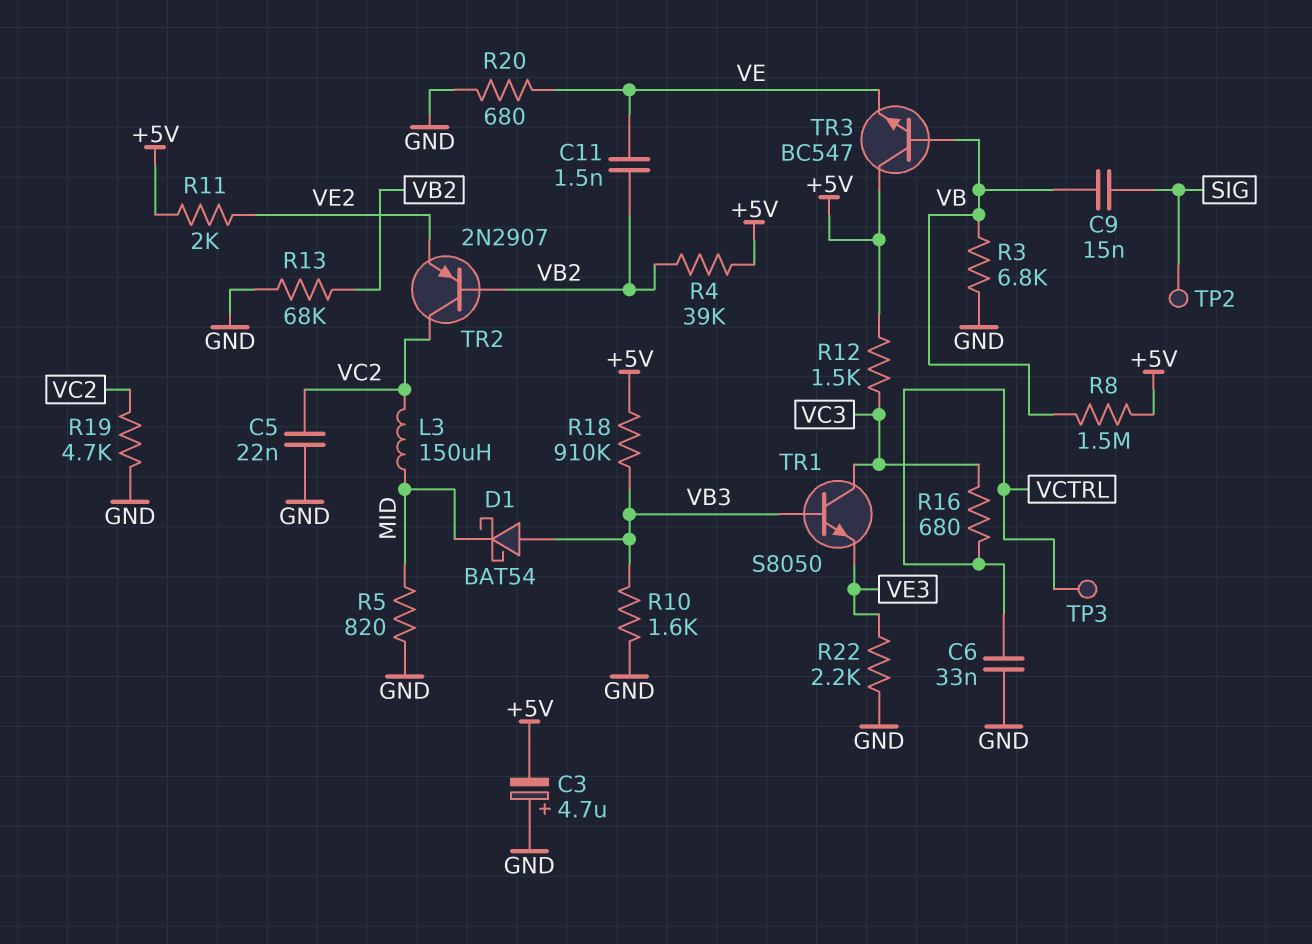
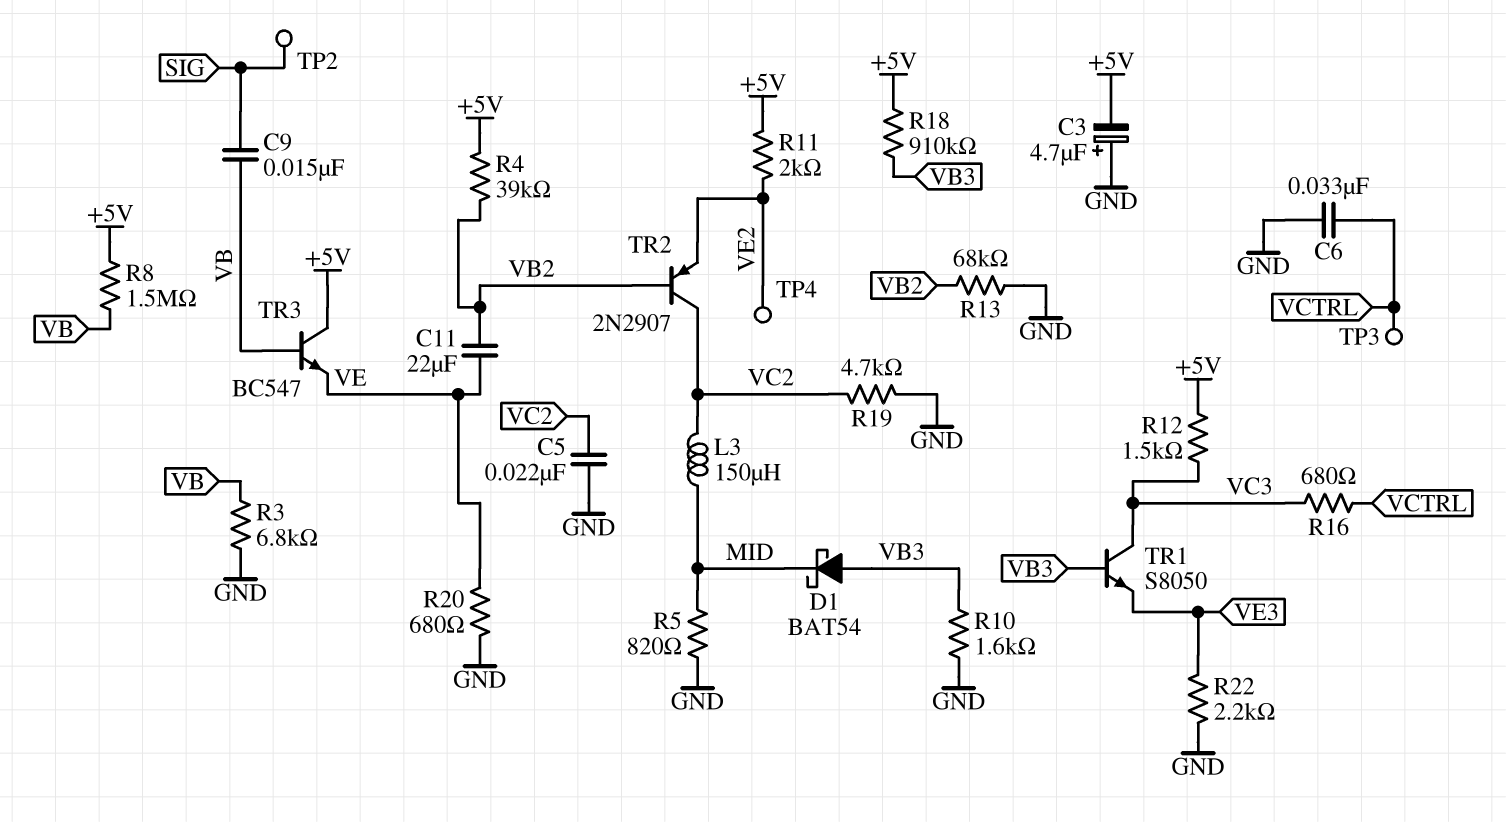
C11: 1.5nF (VB2, VE) -> 22uF (VB2, VE)
TP4: none -> test point (VE2)

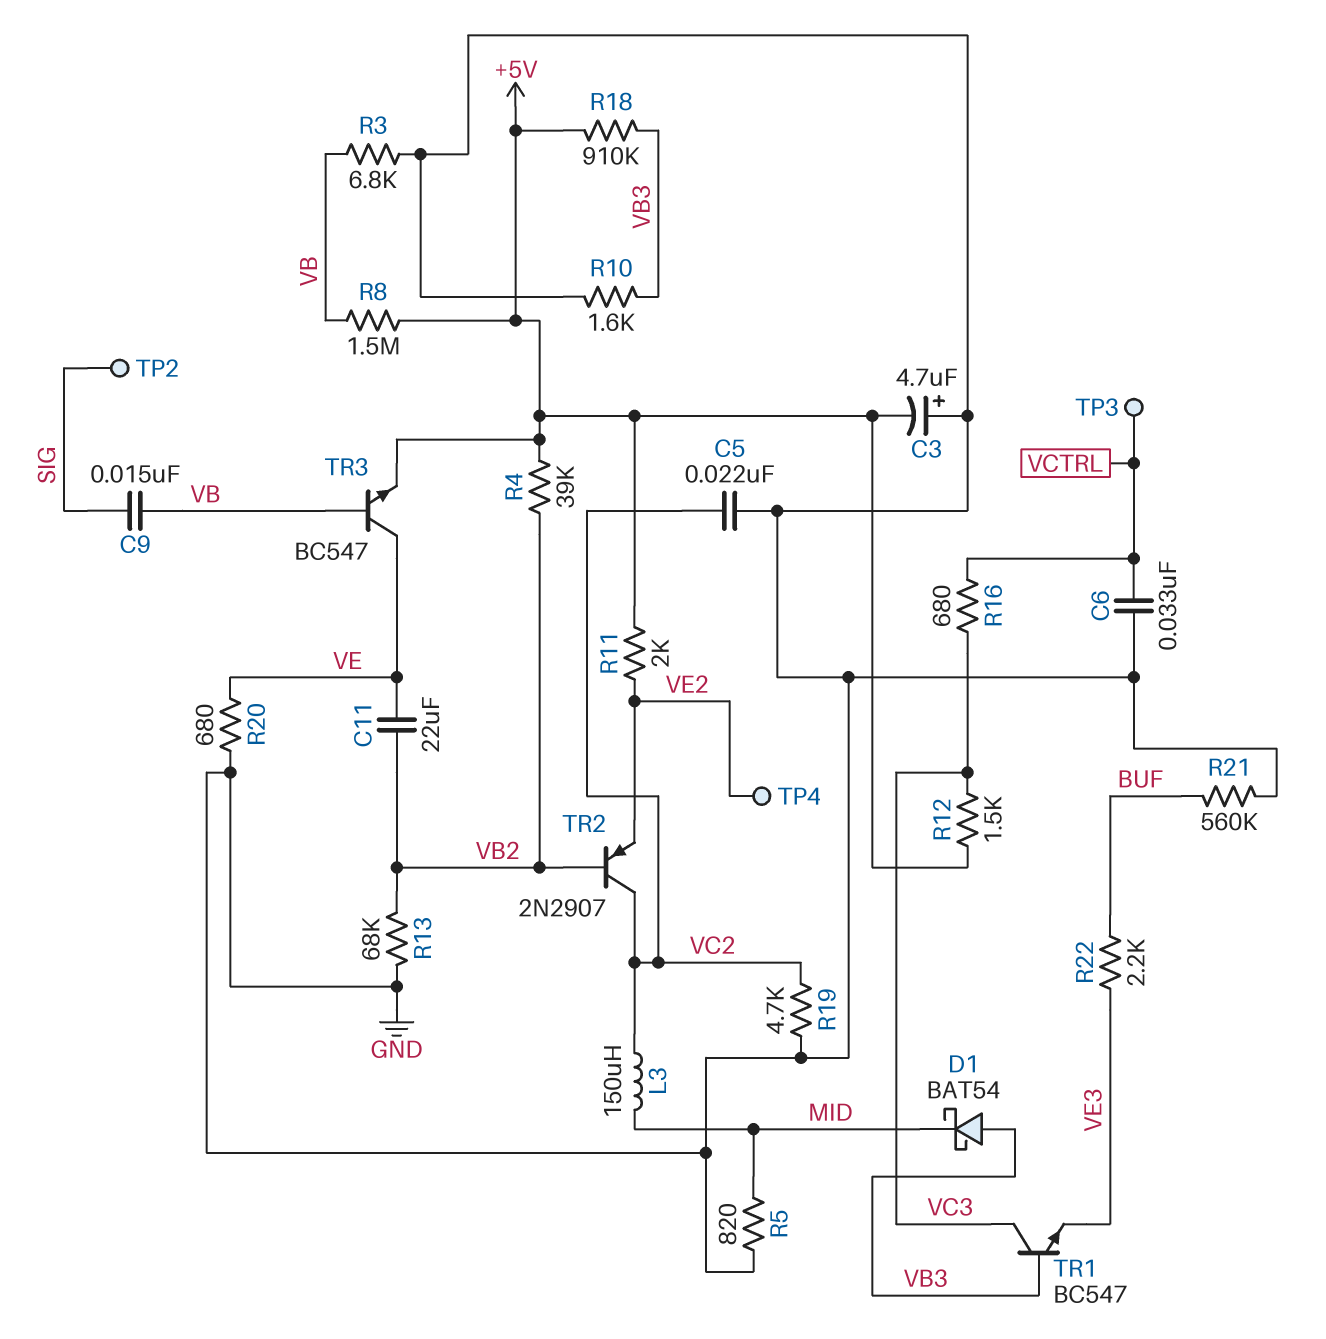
R21: none -> 560k (BUF, GND)
R22: 2.2k (GND, VE3) -> 2.2k (BUF, VE3)
TR1: NPN S8050 (B VB3, C VC3, E VE3) -> NPN BC547 (B VB3, C VC3, E VE3)
TR3: NPN BC547 (B VB, C +5V, E VE) -> NPN BC547 (B VB, C VE, E +5V)

